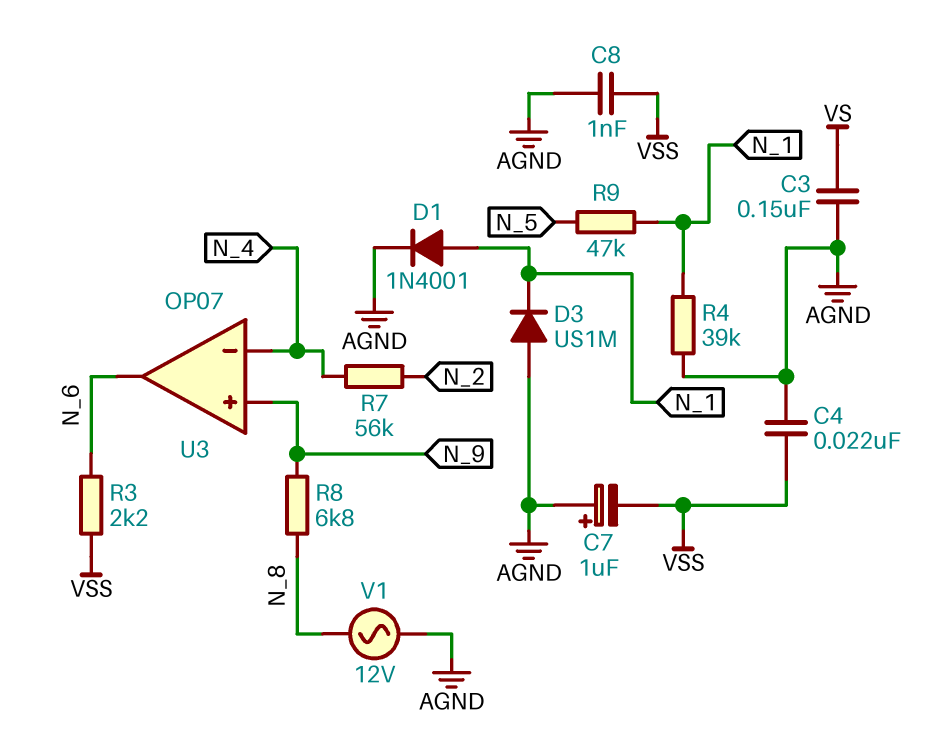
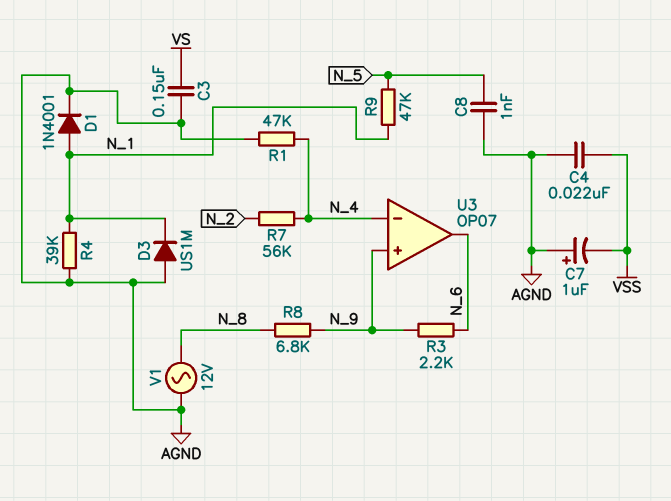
C8: 1nF (AGND, VSS) -> 1nF (AGND, N_5)
R1: none -> 47k (AGND, N_4)
R3: 2.2k (N_6, VSS) -> 2.2k (N_6, N_9)

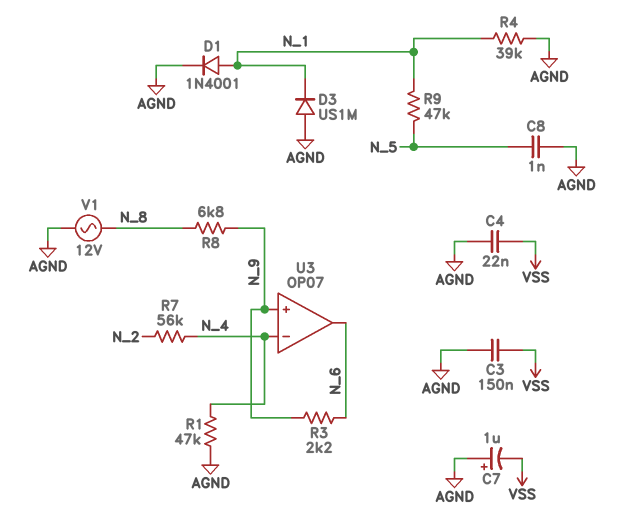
C3: 150nF (AGND, VS) -> 150nF (AGND, VSS)

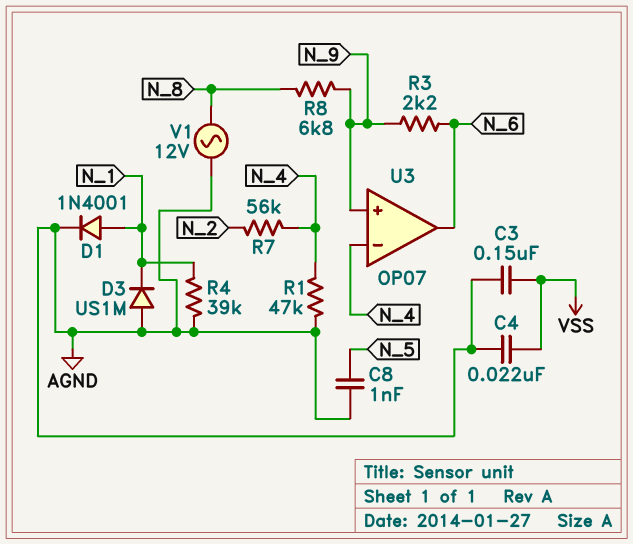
C7: 1uF (plus AGND, minus VSS) -> none
R9: 47k (N_1, N_5) -> none

